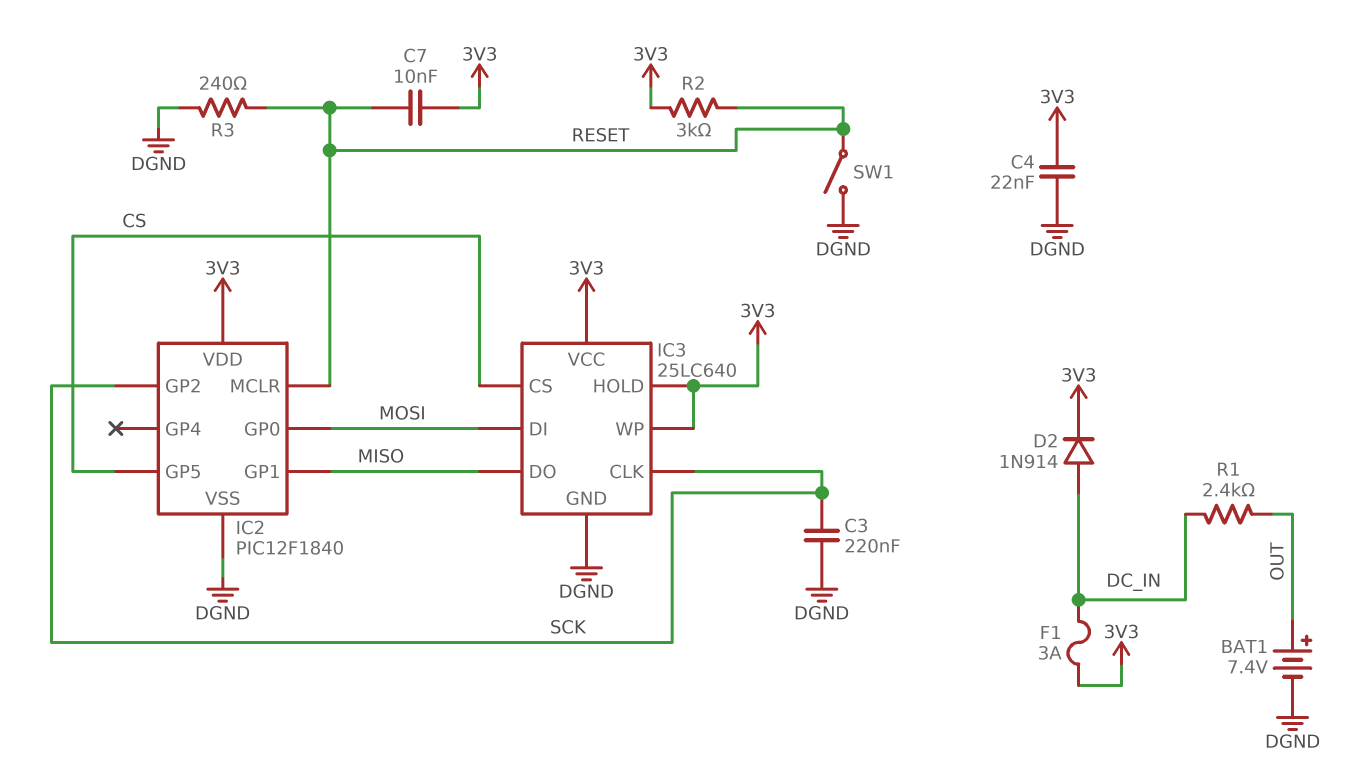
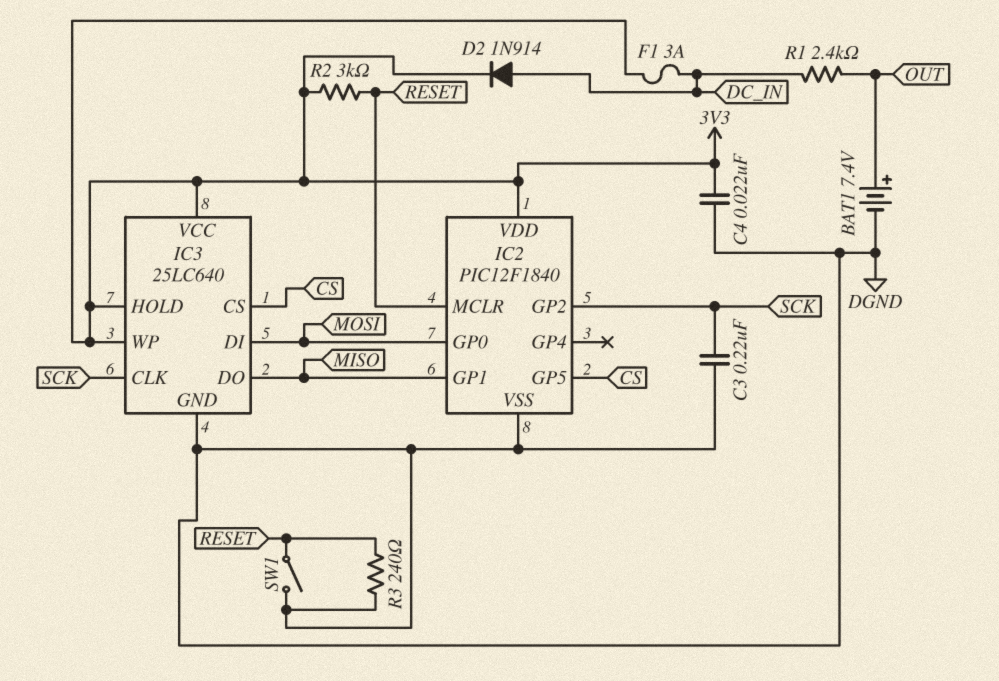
C7: 10nF (3V3, RESET) -> none

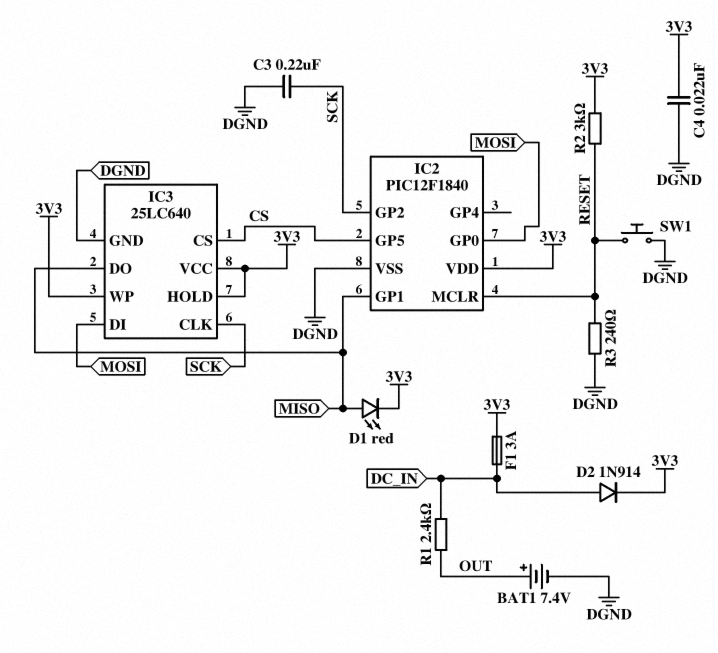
D1: none -> LED red (A MISO, K 3V3)
SW1: switch (DGND, RESET) -> button (DGND, RESET)

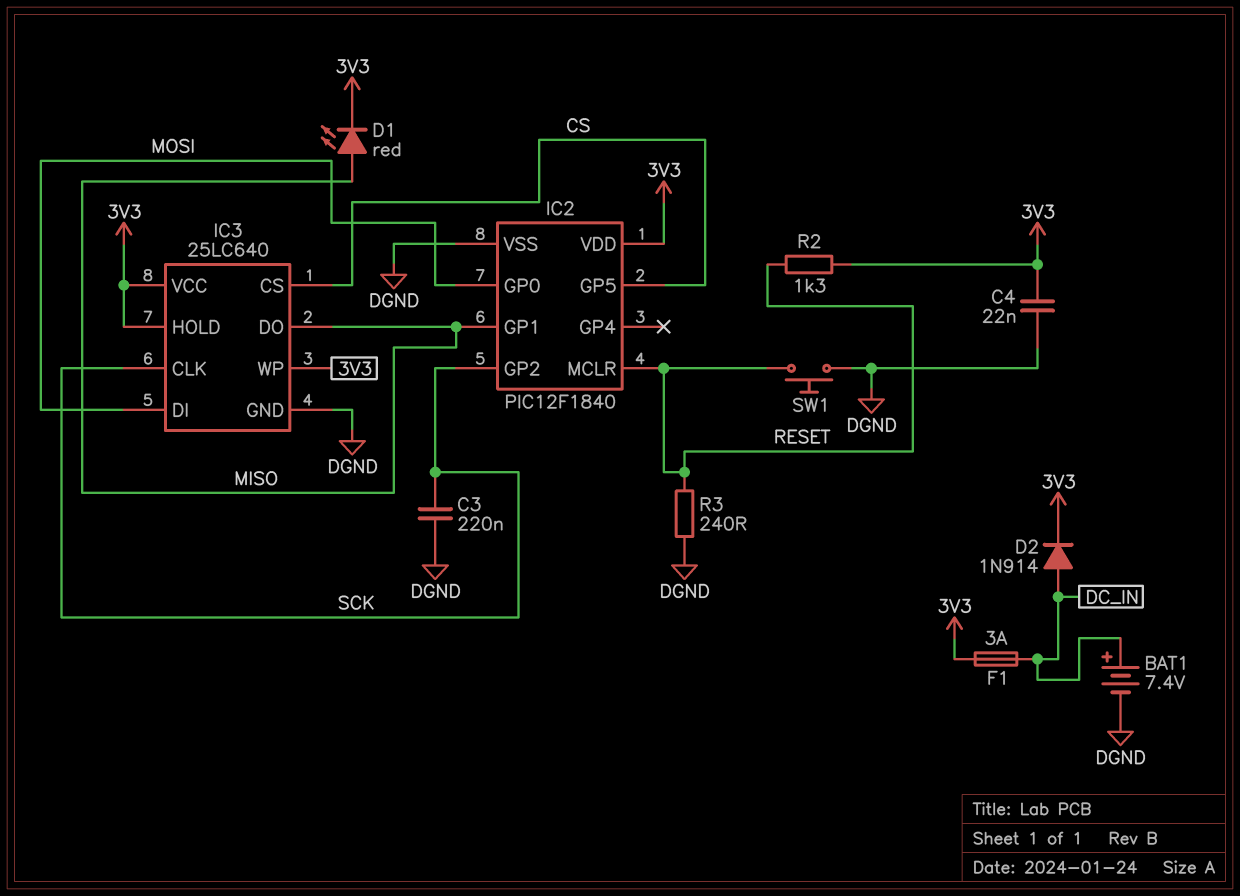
BAT1: 7.4V (plus OUT, minus DGND) -> 7.4V (plus DC_IN, minus DGND)
R1: 2.4k (DC_IN, OUT) -> none
R2: 3k (3V3, RESET) -> 1.3k (3V3, RESET)

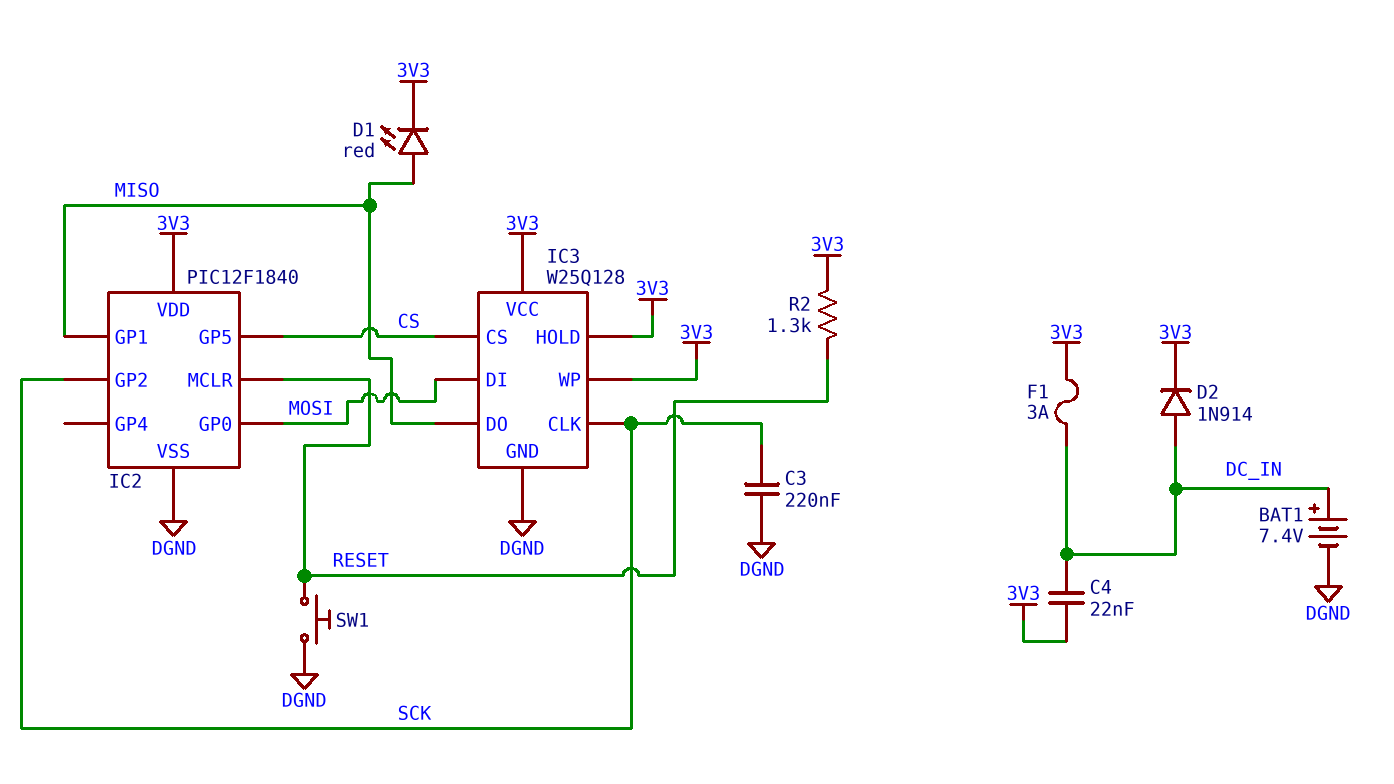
C4: 22nF (3V3, DGND) -> 22nF (3V3, DC_IN)
IC3: 25LC640 -> W25Q128
R3: 240 (DGND, RESET) -> none

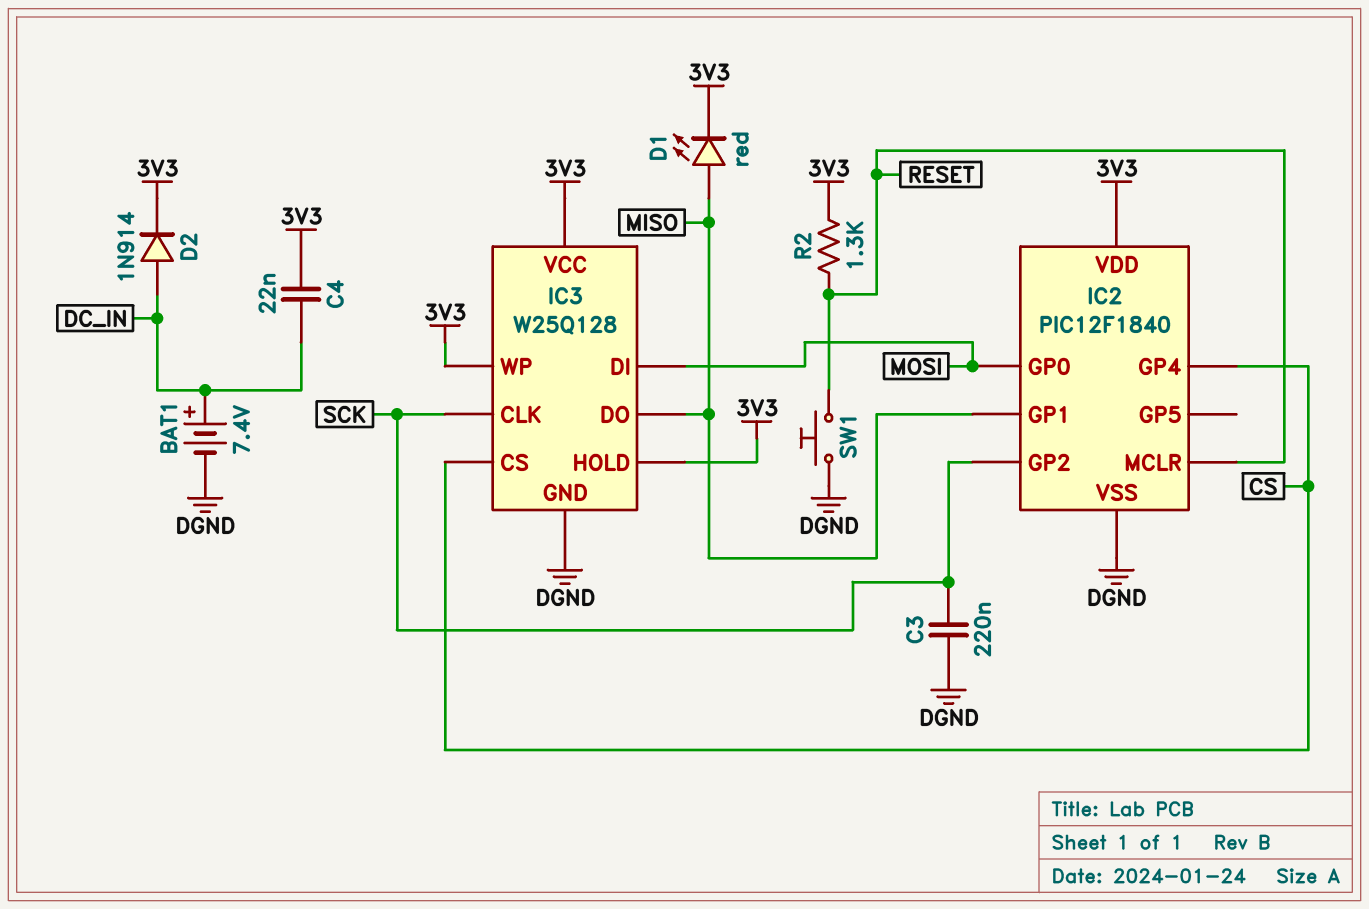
F1: 3A (3V3, DC_IN) -> none
IC2 pin GP4: none -> CS
IC2 pin GP5: CS -> none

